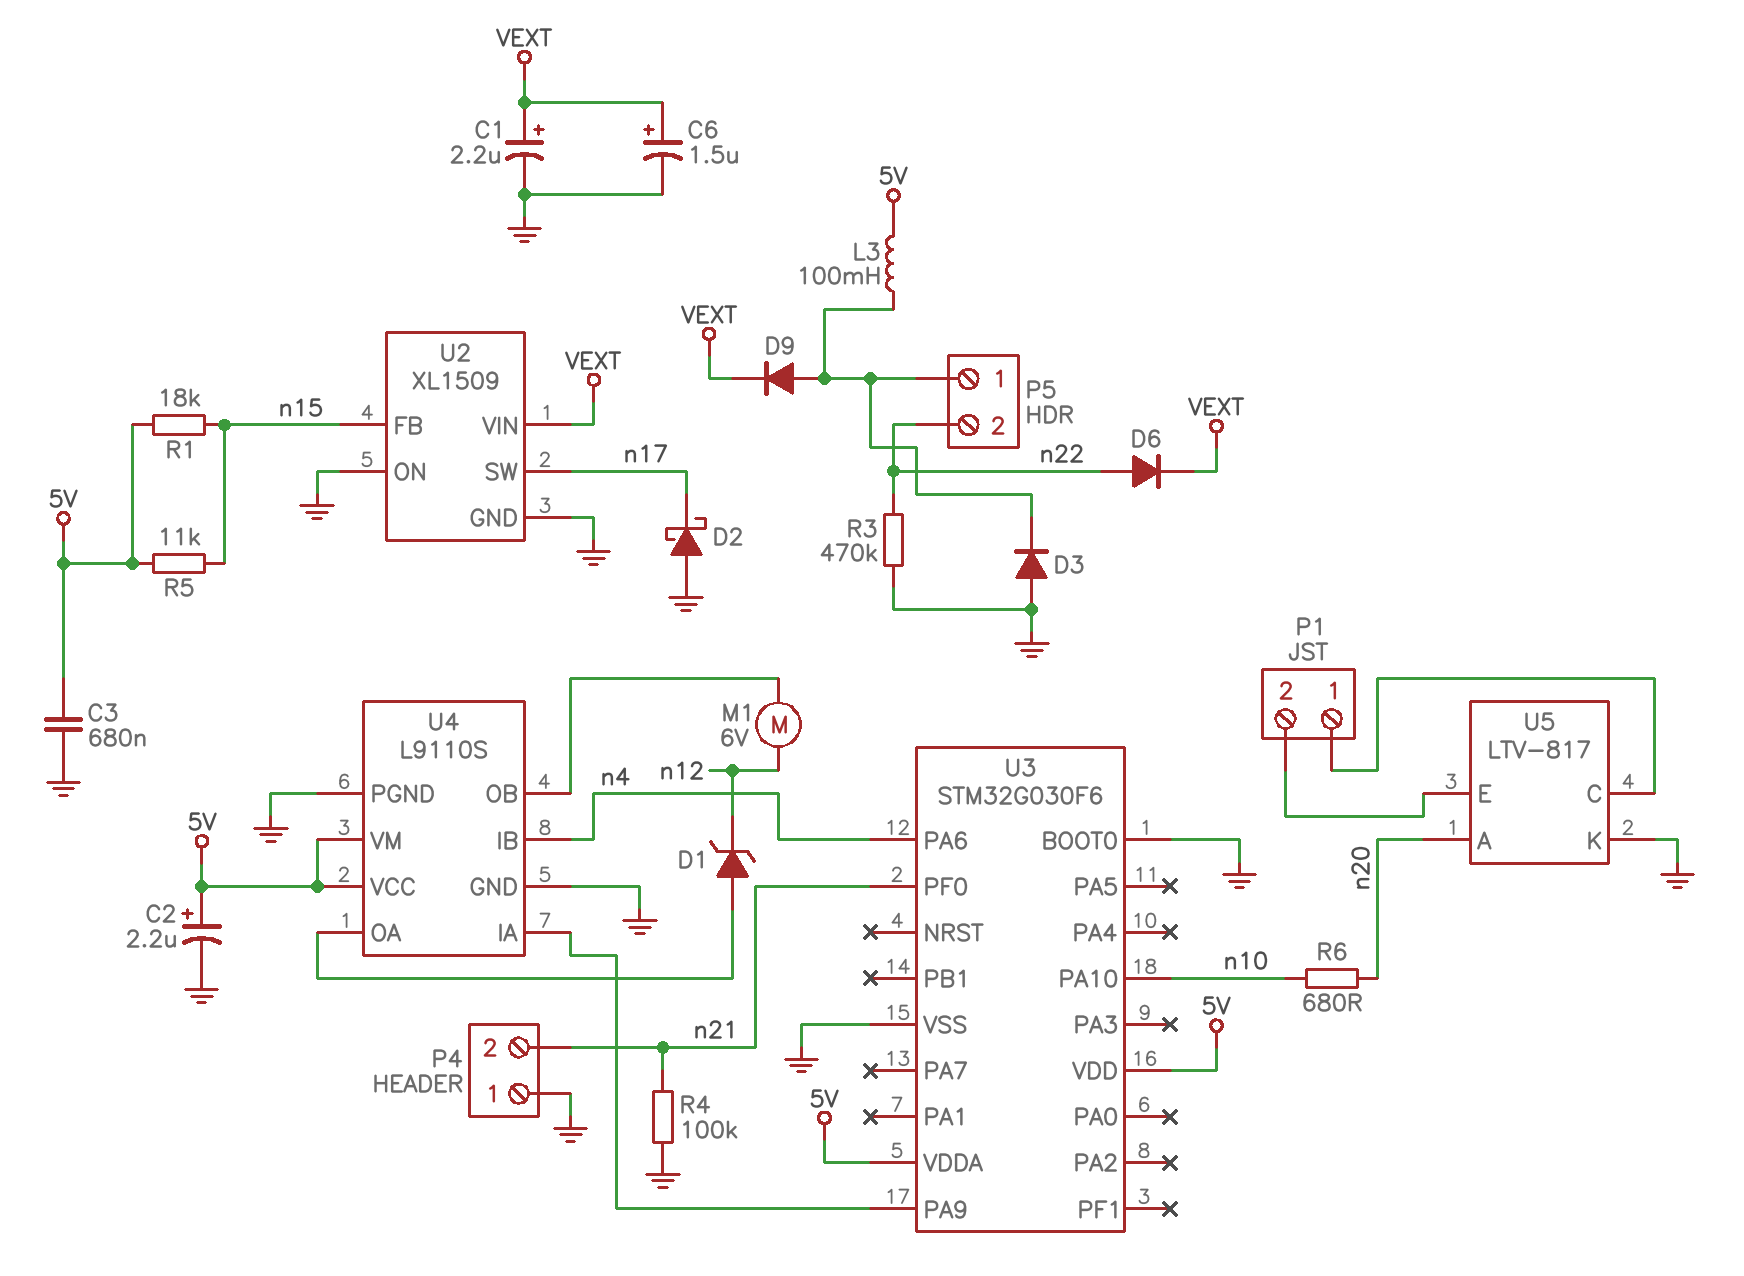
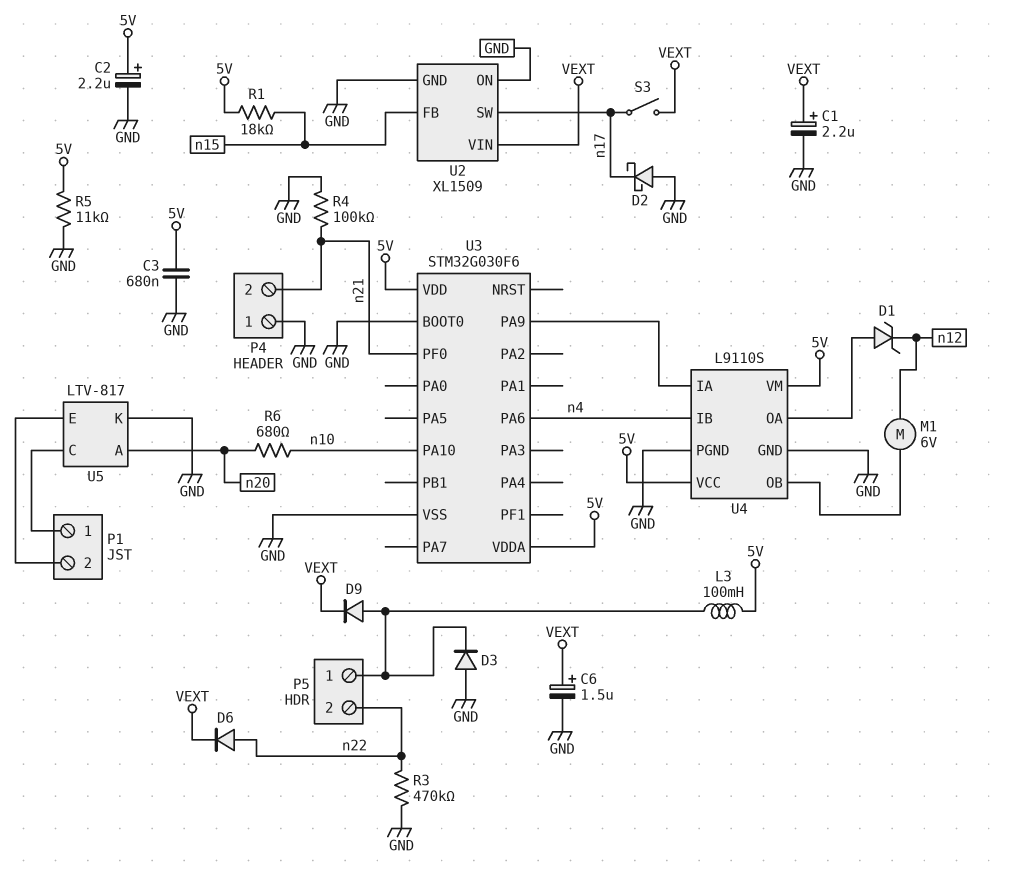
R5: 11k (5V, n15) -> 11k (5V, GND)
S3: none -> switch (VEXT, n17)

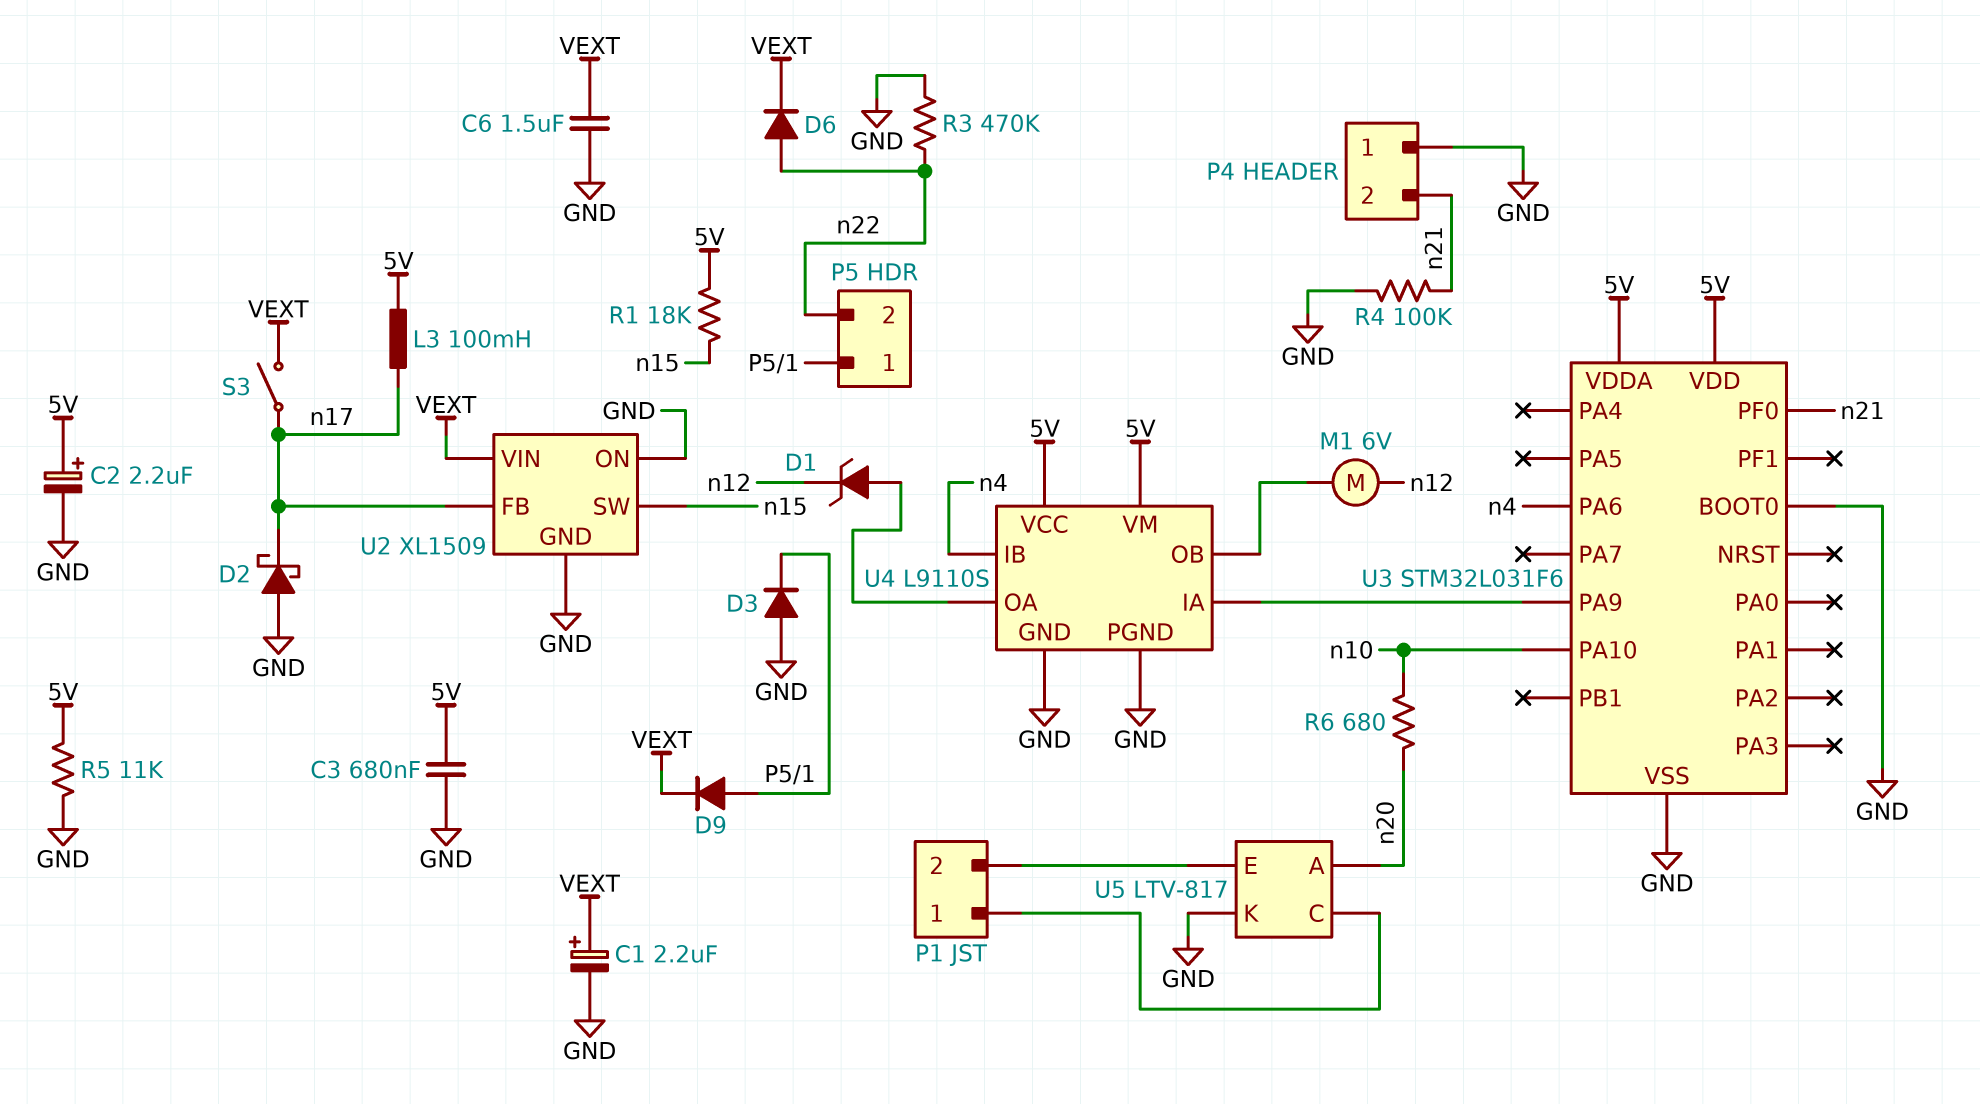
C6: 1.5uF (plus VEXT, minus GND) -> 1.5uF (GND, VEXT)
L3: 100mH (5V, P5/1) -> 100mH (5V, n17)
U2 pin FB: n15 -> n17
U2 pin SW: n17 -> n15
U3: STM32G030F6 -> STM32L031F6

